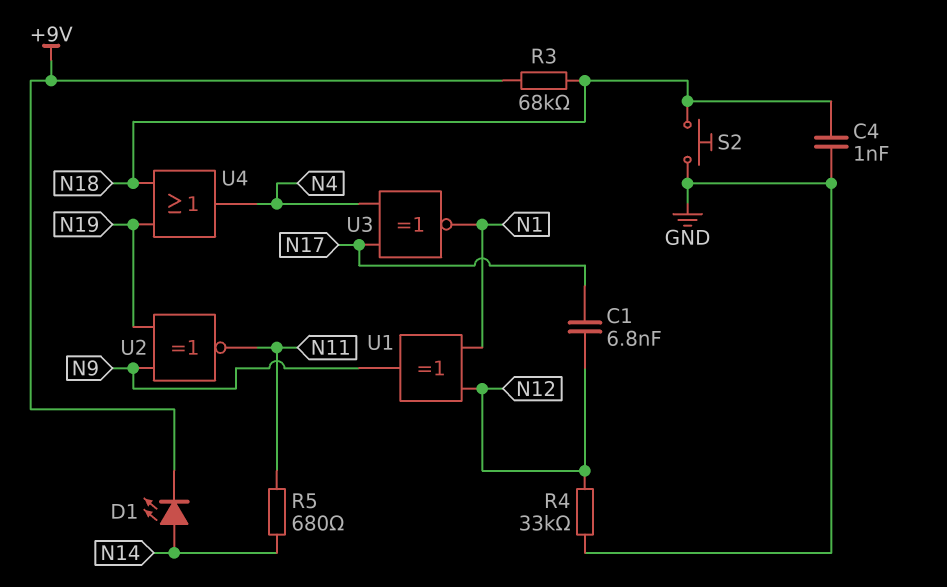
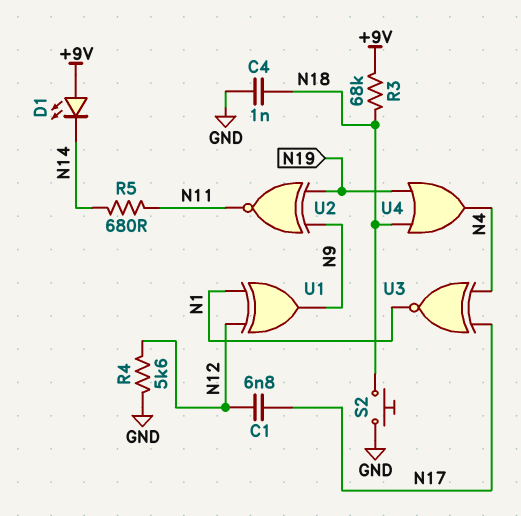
D1: LED (A N14, K +9V) -> LED (A +9V, K N14)
R4: 33k (GND, N12) -> 5.6k (GND, N12)

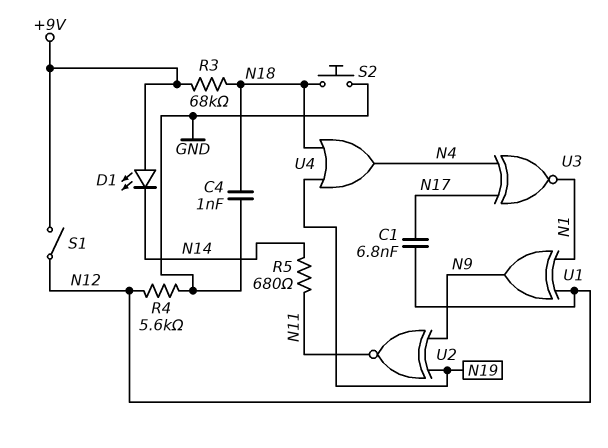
S1: none -> switch (+9V, N12)

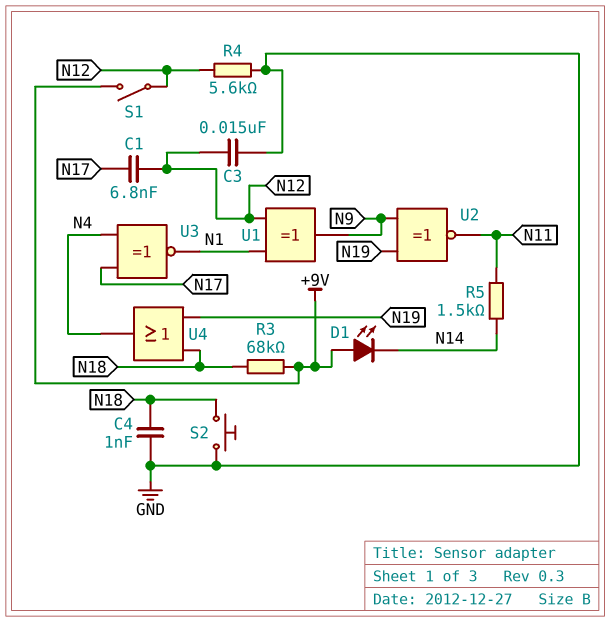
C3: none -> 15nF (GND, N12)
R5: 680 (N11, N14) -> 1.5k (N11, N14)

